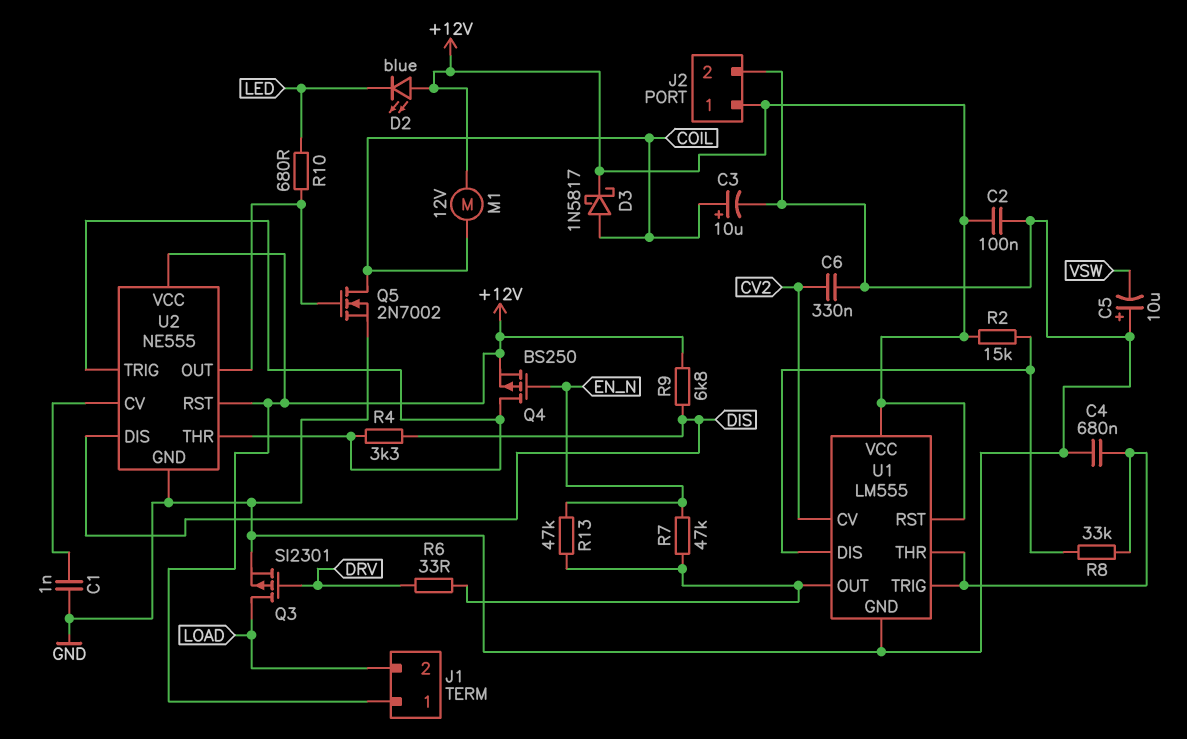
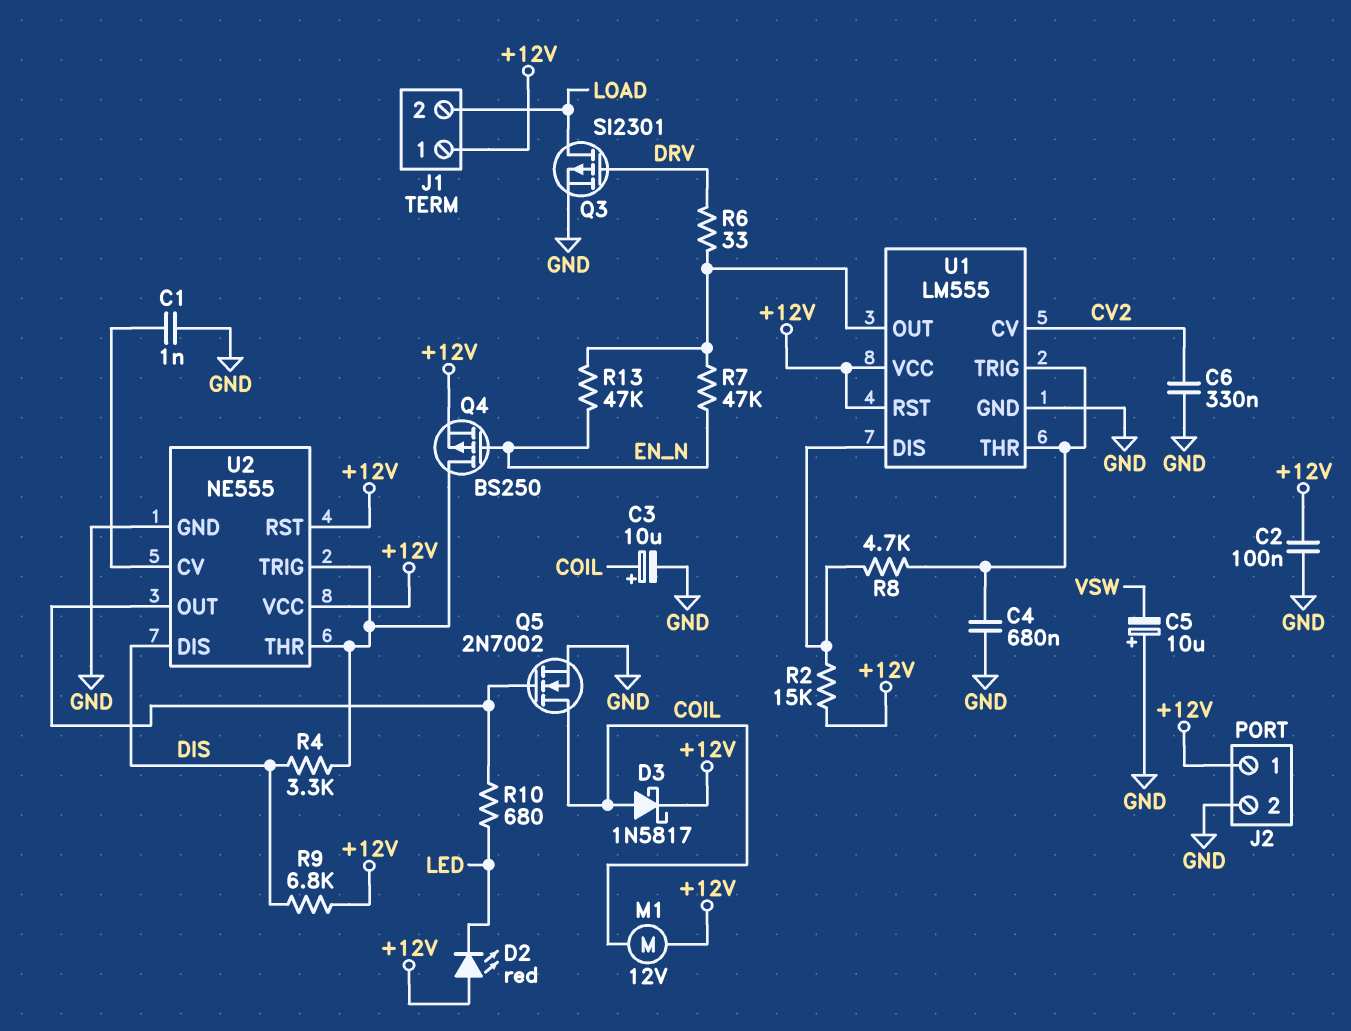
D2: LED blue (A +12V, K LED) -> LED red (A +12V, K LED)
R8: 33k (U1/DIS, U1/THR) -> 4.7k (U1/DIS, U1/THR)

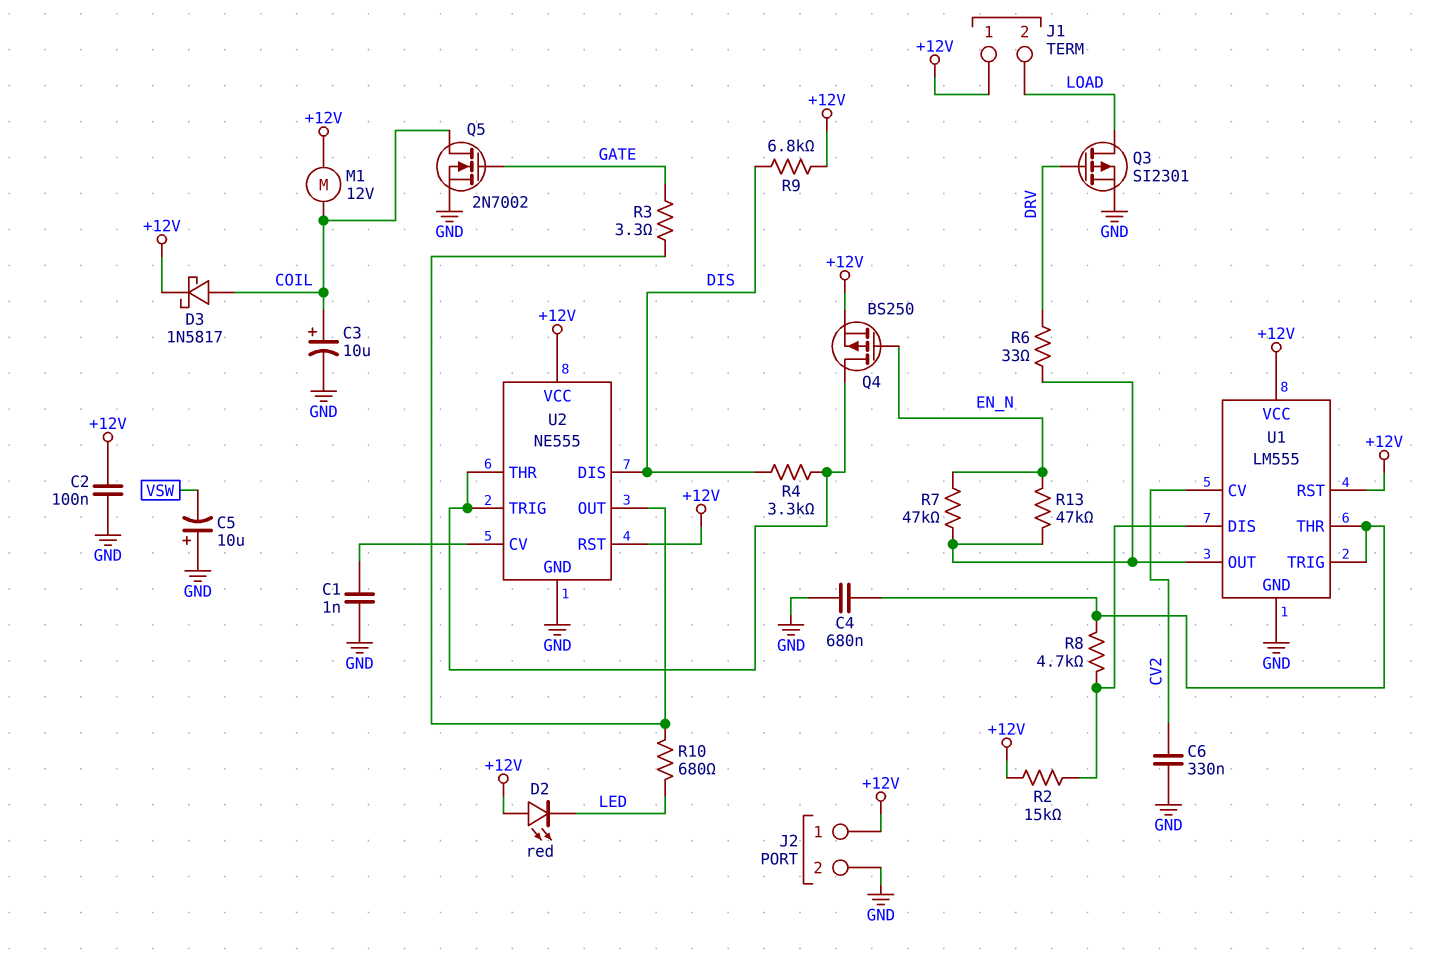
Q5: NMOS 2N7002 (G U2/OUT, D COIL, S GND) -> NMOS 2N7002 (G GATE, D COIL, S GND)
R3: none -> 3.3 (GATE, U2/OUT)

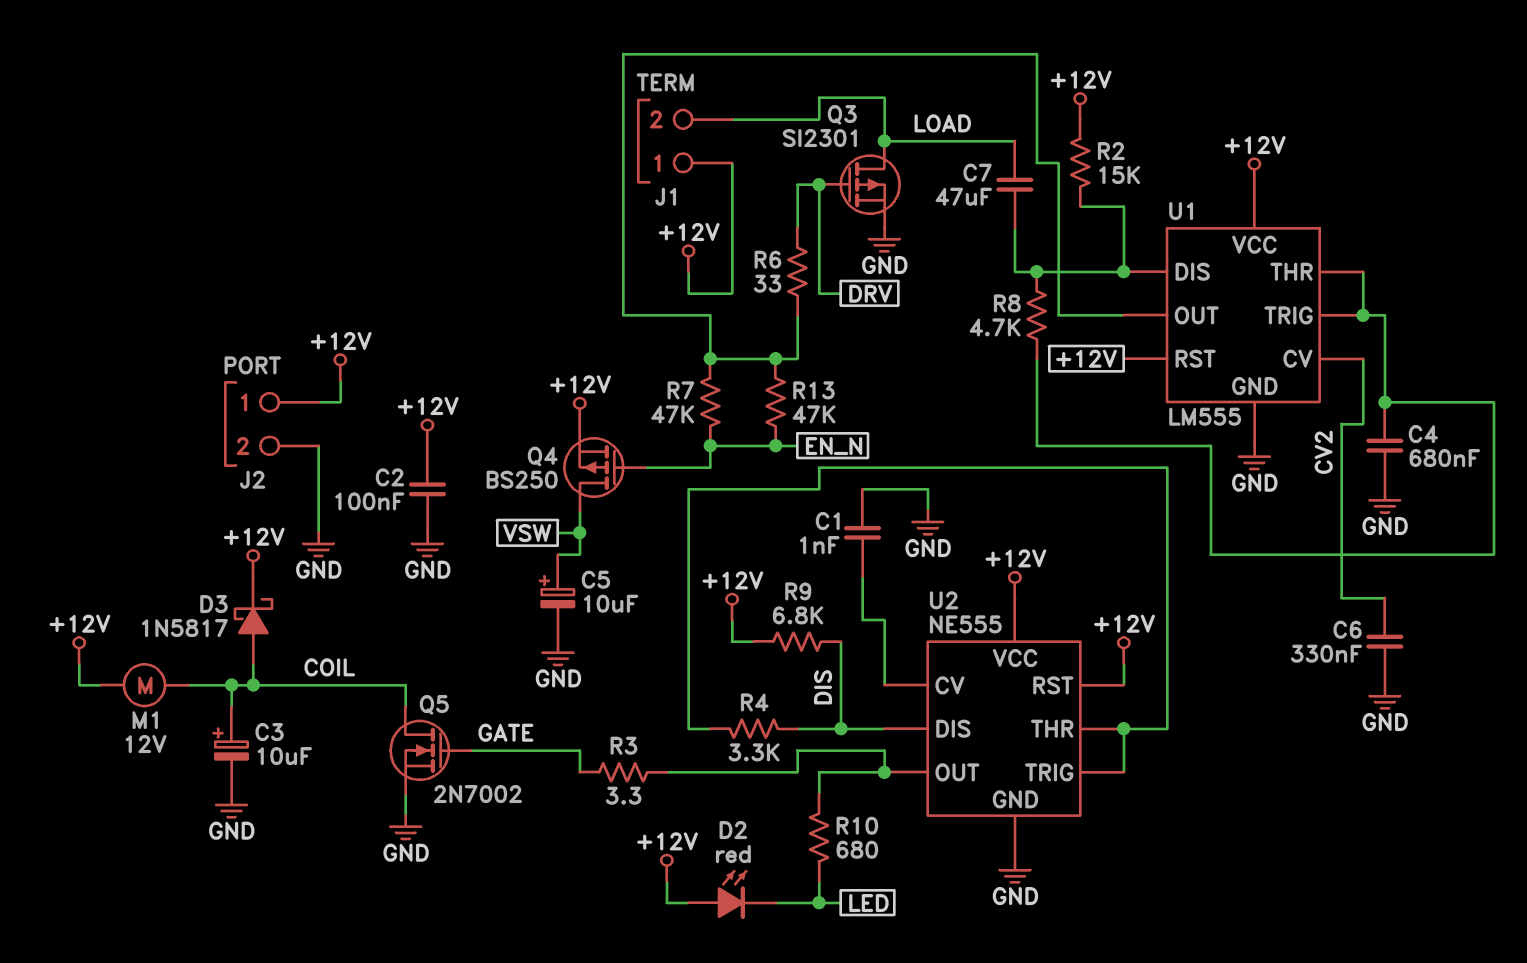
C5: 10uF (plus GND, minus VSW) -> 10uF (plus VSW, minus GND)
C7: none -> 47uF (LOAD, U1/DIS)
Q4: PMOS BS250 (G EN_N, D U2/THR, S +12V) -> PMOS BS250 (G EN_N, D VSW, S +12V)

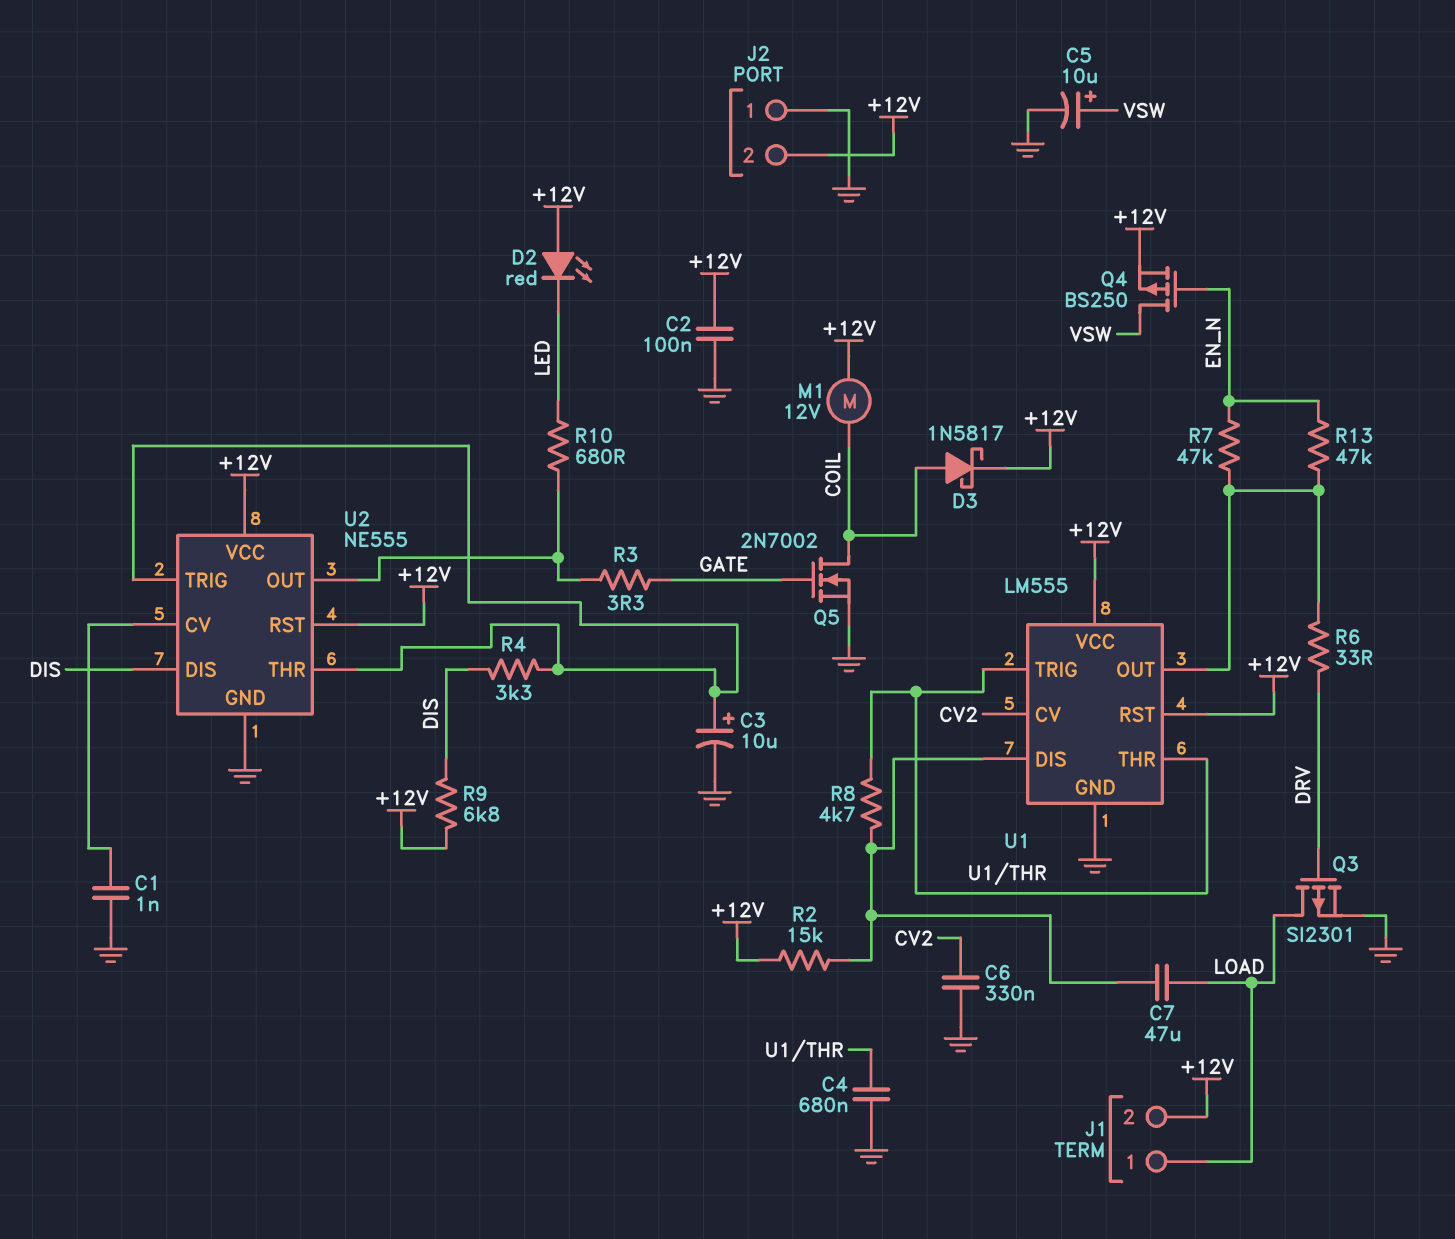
C3: 10uF (plus COIL, minus GND) -> 10uF (plus U2/THR, minus GND)
J1 pin 1: +12V -> LOAD
J1 pin 2: LOAD -> +12V
J2 pin 1: +12V -> GND
J2 pin 2: GND -> +12V

